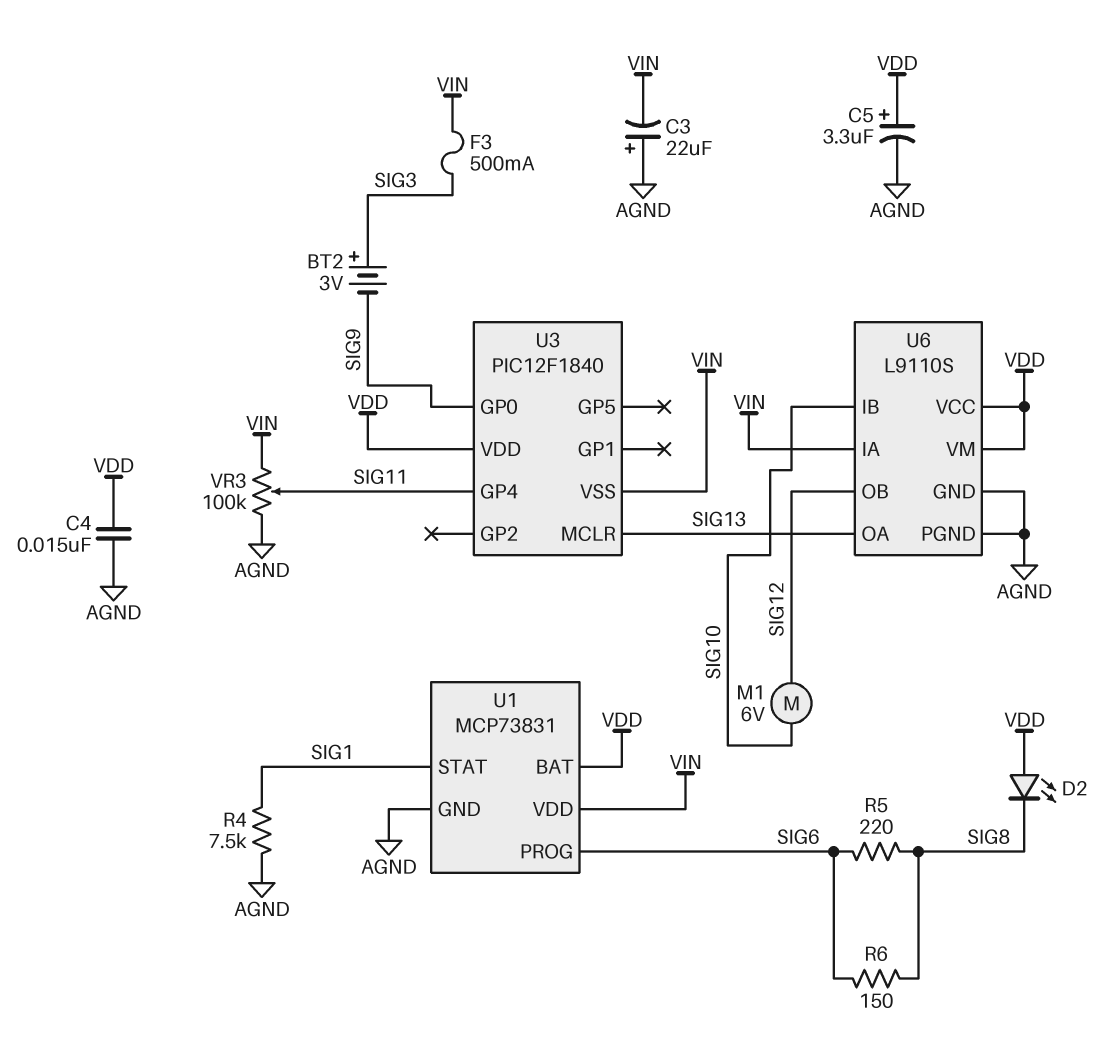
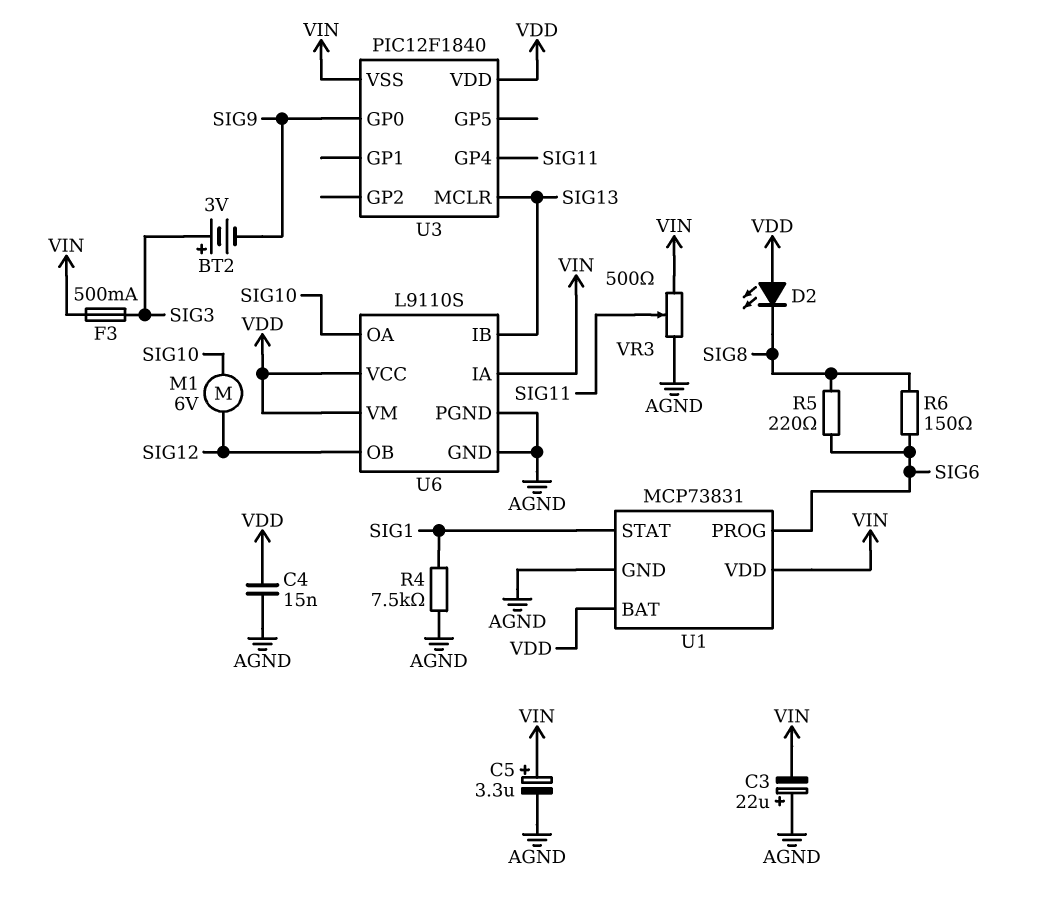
C5: 3.3uF (plus VDD, minus AGND) -> 3.3uF (plus VIN, minus AGND)
U6 pin IB: SIG10 -> SIG13
U6 pin OA: SIG13 -> SIG10
VR3: 100k (AGND, VIN, wiper SIG11) -> 500 (AGND, VIN, wiper SIG11)

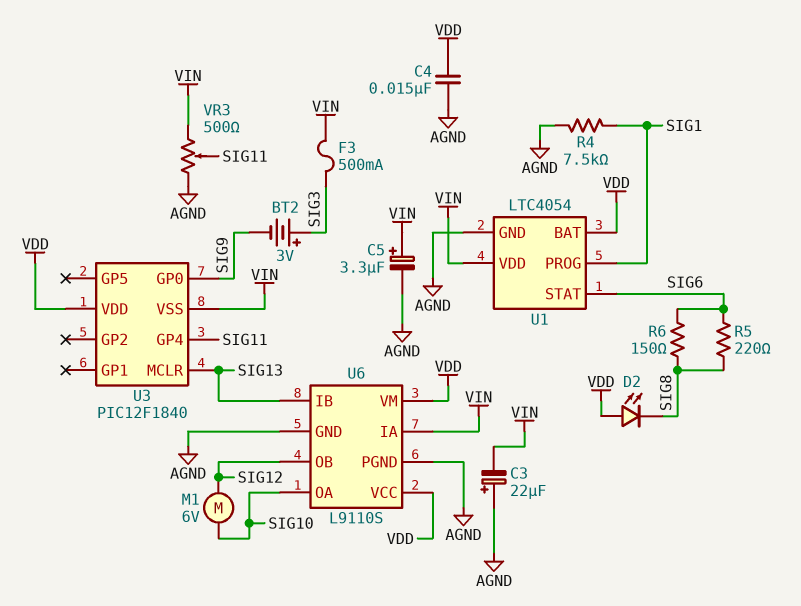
U1: MCP73831 -> LTC4054
U1 pin PROG: SIG6 -> SIG1
U1 pin STAT: SIG1 -> SIG6

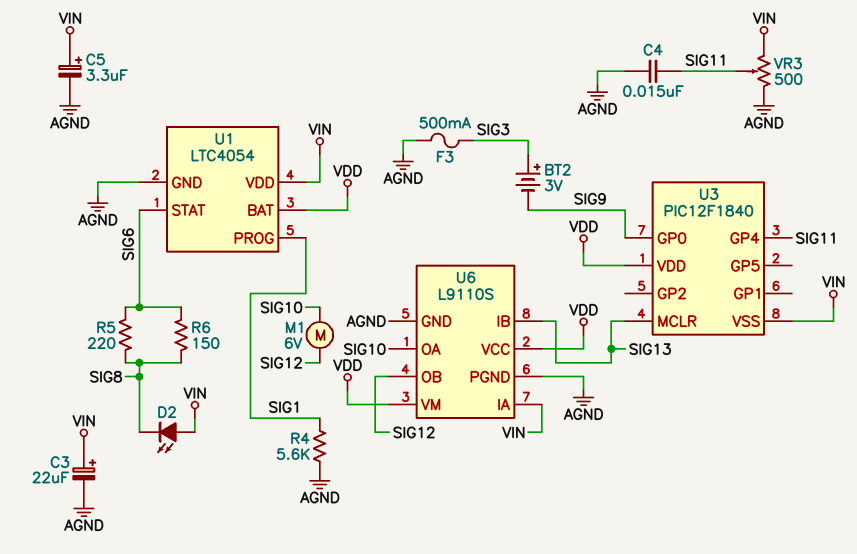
C3: 22uF (plus AGND, minus VIN) -> 22uF (plus VIN, minus AGND)
C4: 15nF (AGND, VDD) -> 15nF (AGND, SIG11)
D2: LED (A VDD, K SIG8) -> LED (A VIN, K SIG8)
F3: 500mA (SIG3, VIN) -> 500mA (AGND, SIG3)
R4: 7.5k (AGND, SIG1) -> 5.6k (AGND, SIG1)

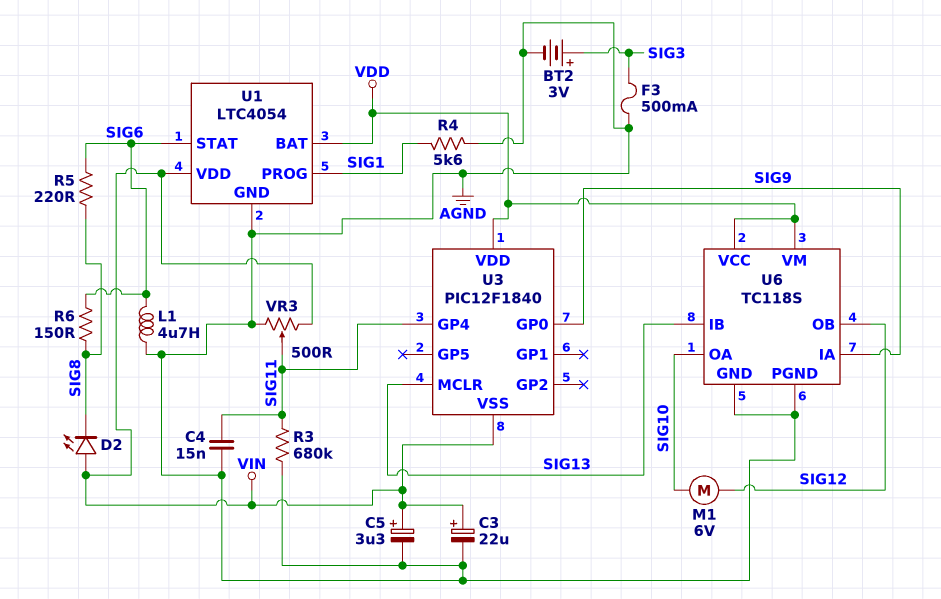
BT2: 3V (plus SIG3, minus SIG9) -> 3V (plus SIG3, minus AGND)
L1: none -> 4.7uH (AGND, SIG6)
R3: none -> 680k (AGND, SIG11)
U6: L9110S -> TC118S
U6 pin IA: VIN -> SIG9

